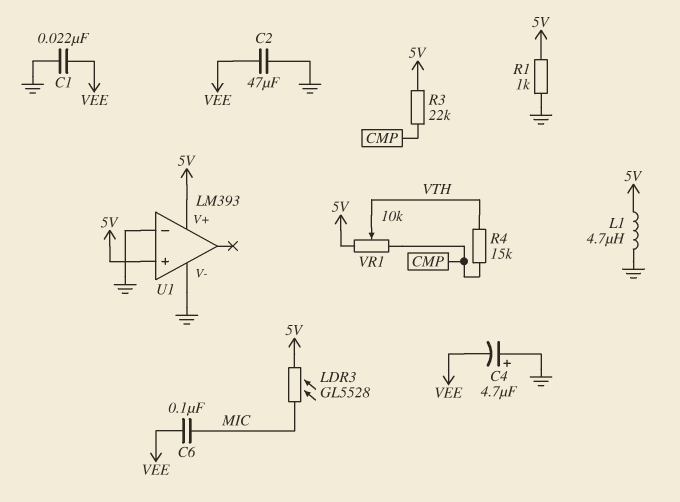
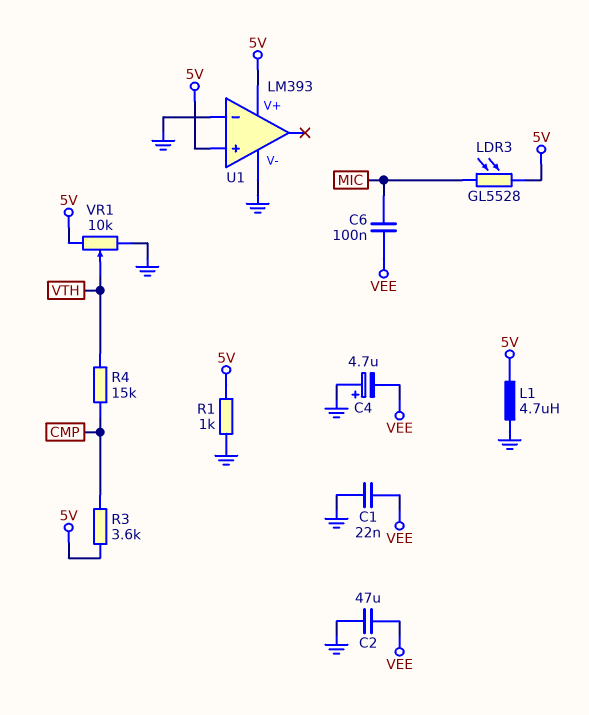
R3: 22k (5V, CMP) -> 3.6k (5V, CMP)
VR1: 10k (5V, CMP, wiper VTH) -> 10k (5V, GND, wiper VTH)

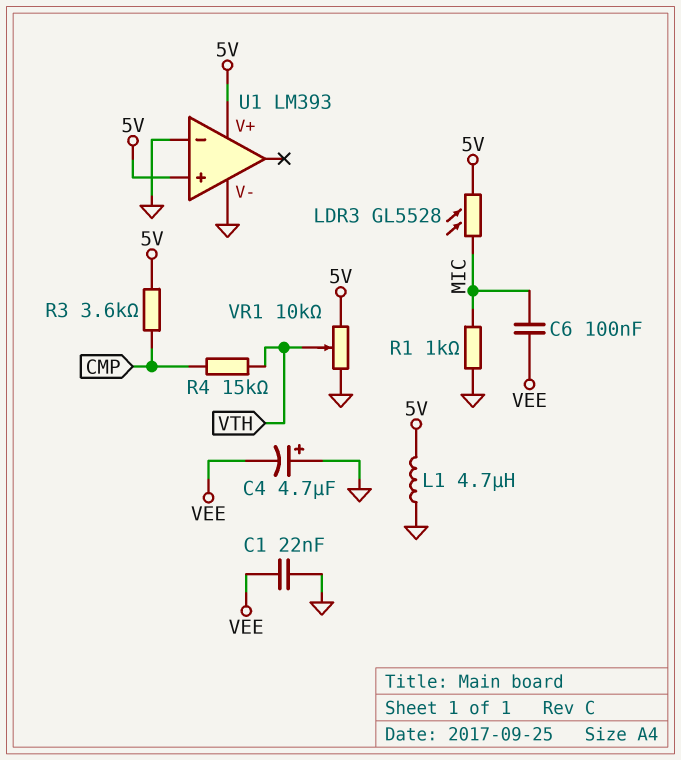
C2: 47uF (GND, VEE) -> none
R1: 1k (5V, GND) -> 1k (GND, MIC)

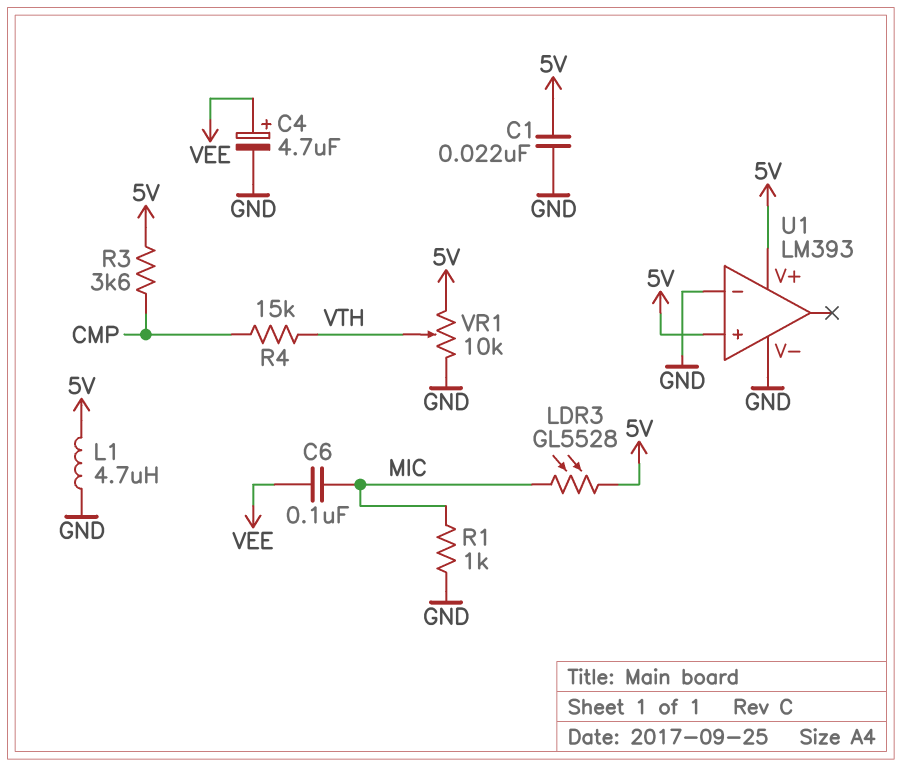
C1: 22nF (GND, VEE) -> 22nF (5V, GND)
C4: 4.7uF (plus GND, minus VEE) -> 4.7uF (plus VEE, minus GND)

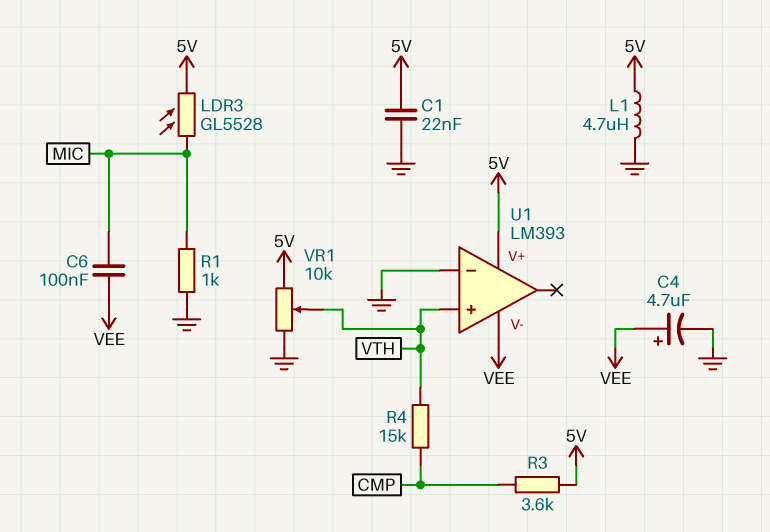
U1 pin V-: GND -> VEE
U1 pin in+: 5V -> VTH

